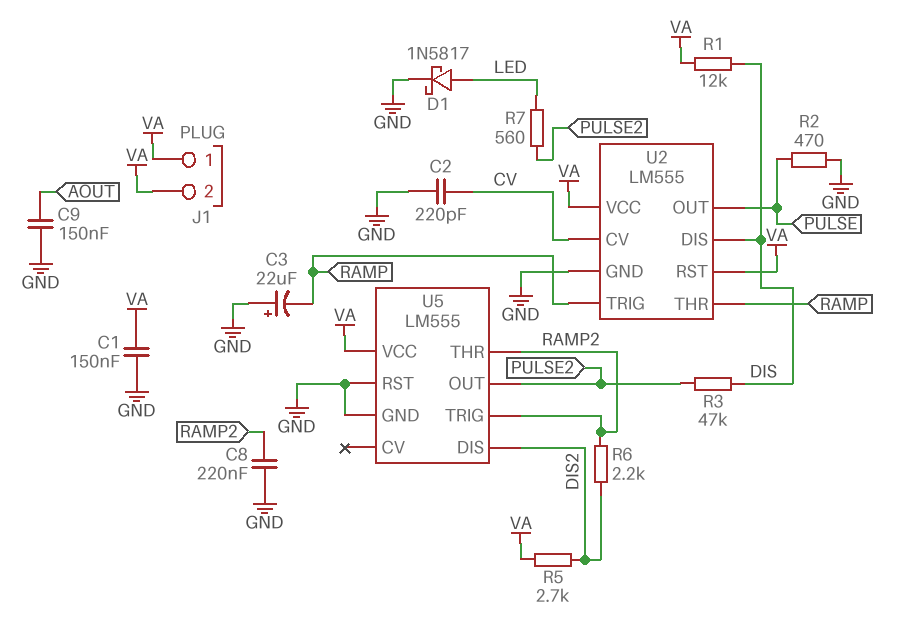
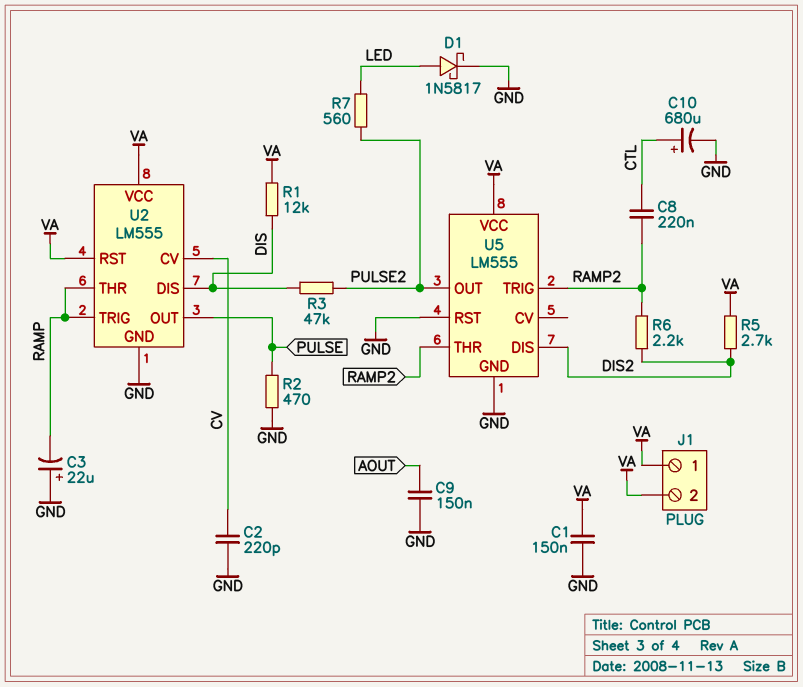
C8: 220nF (GND, RAMP2) -> 220nF (CTL, RAMP2)
C10: none -> 680uF (plus CTL, minus GND)

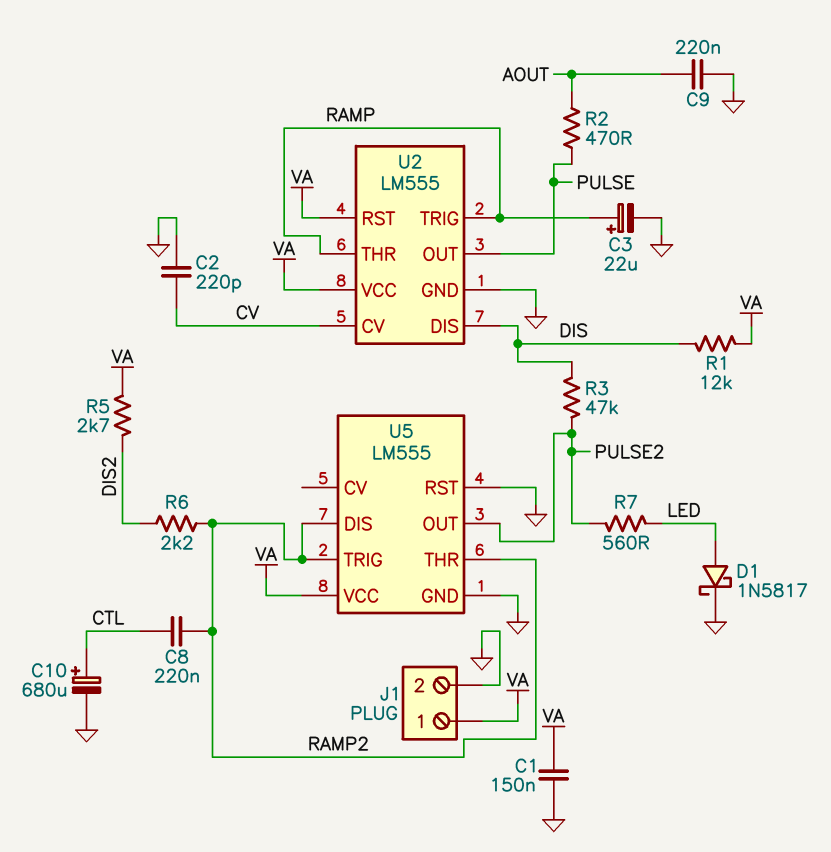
C3: 22uF (plus GND, minus RAMP) -> 22uF (plus RAMP, minus GND)
C9: 150nF (AOUT, GND) -> 220nF (AOUT, GND)
J1 pin 2: VA -> GND
R2: 470 (GND, PULSE) -> 470 (AOUT, PULSE)
U5 pin DIS: DIS2 -> RAMP2

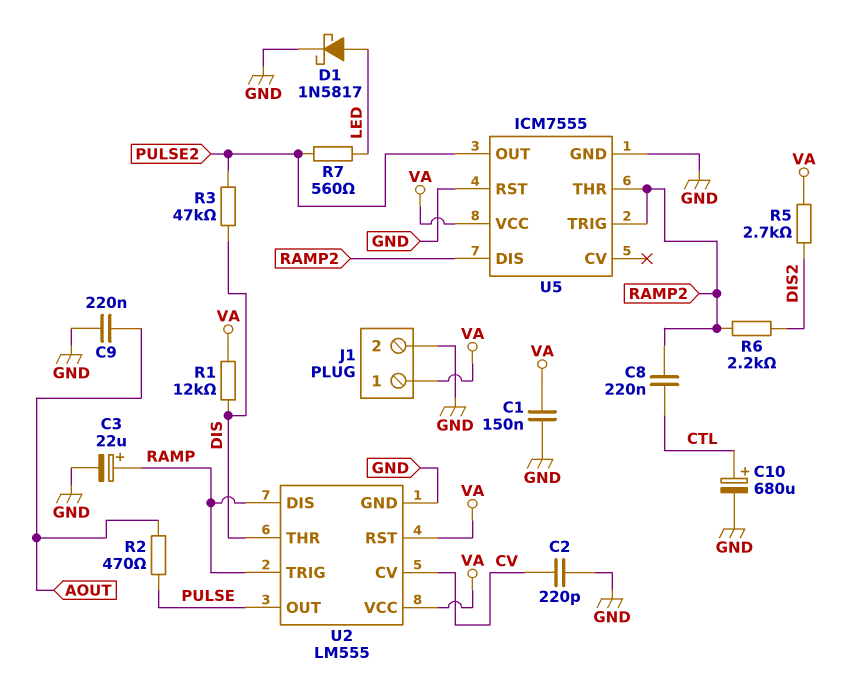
U2 pin DIS: DIS -> RAMP
U2 pin THR: RAMP -> DIS
U5: LM555 -> ICM7555

